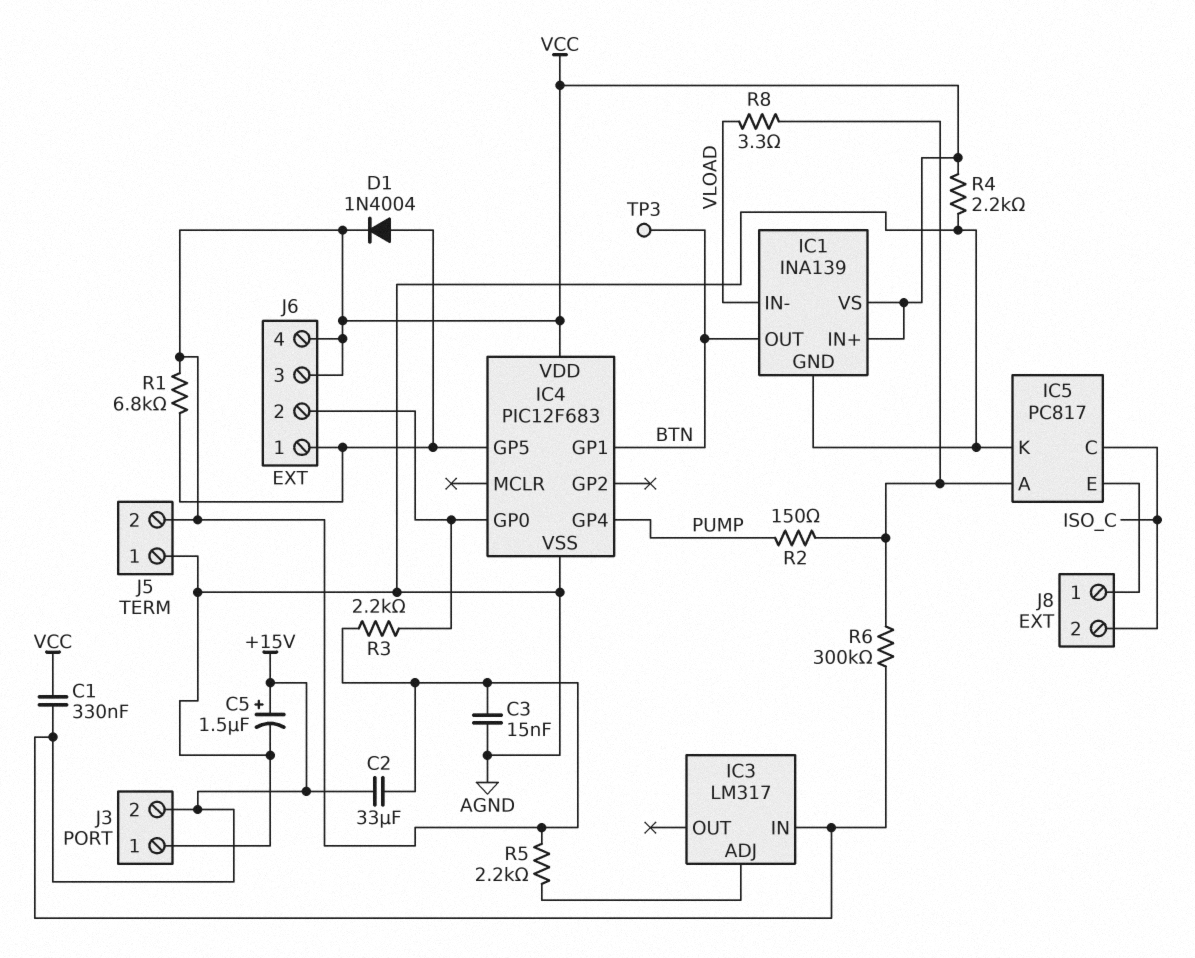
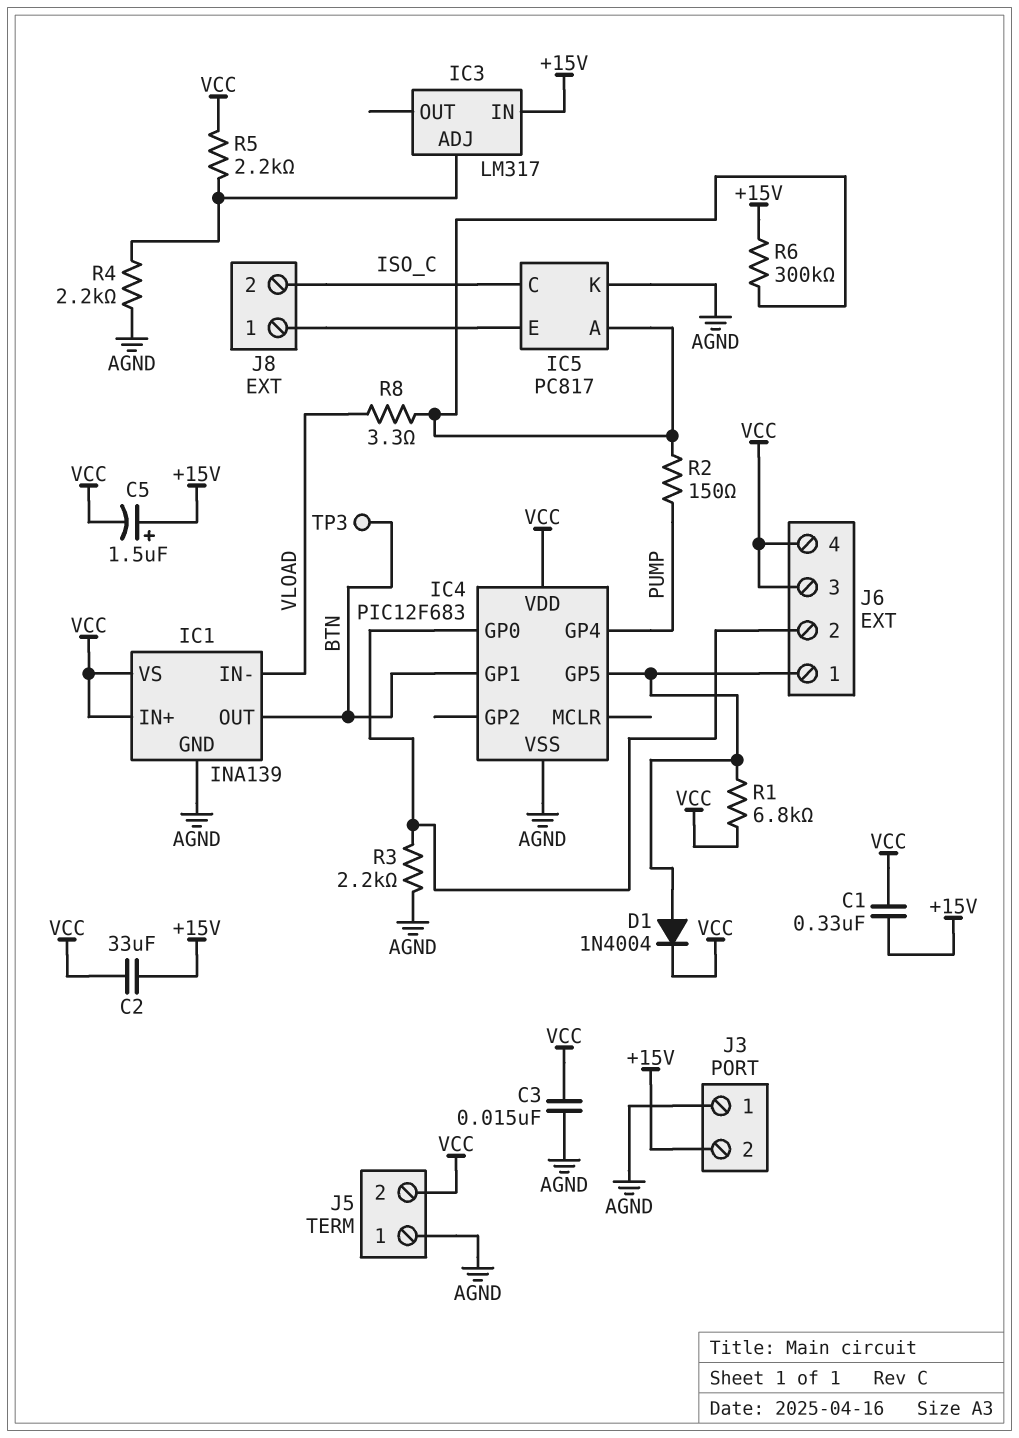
C5: 1.5uF (plus +15V, minus AGND) -> 1.5uF (plus +15V, minus VCC)
R3: 2.2k (IC4/GP0, VCC) -> 2.2k (AGND, IC4/GP0)
R4: 2.2k (AGND, VCC) -> 2.2k (AGND, IC3/ADJ)

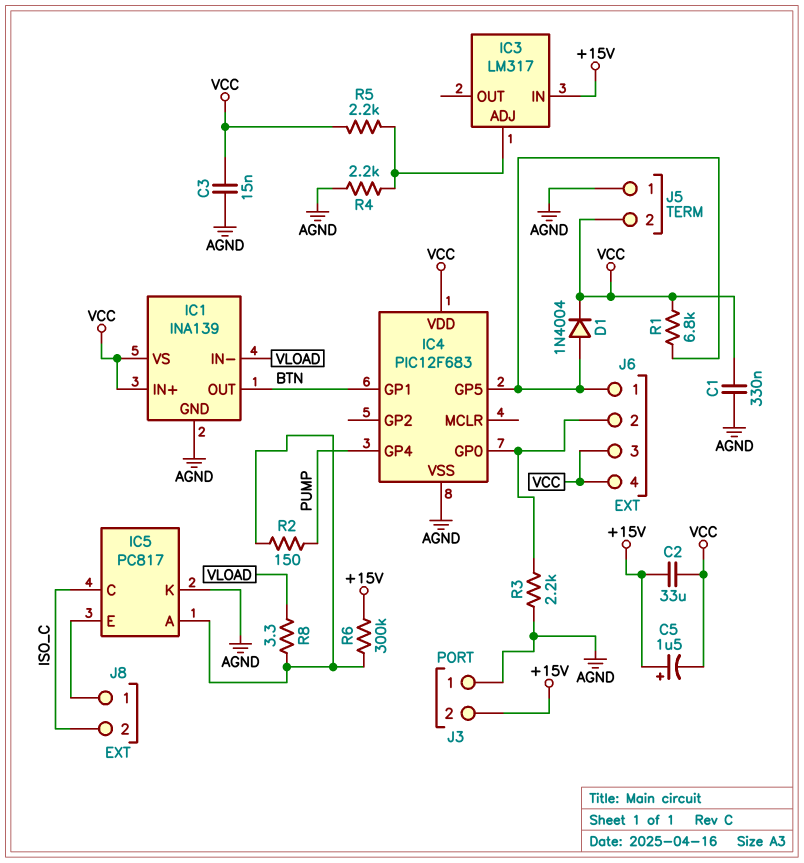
C1: 330nF (+15V, VCC) -> 330nF (AGND, VCC)
TP3: test point (BTN) -> none

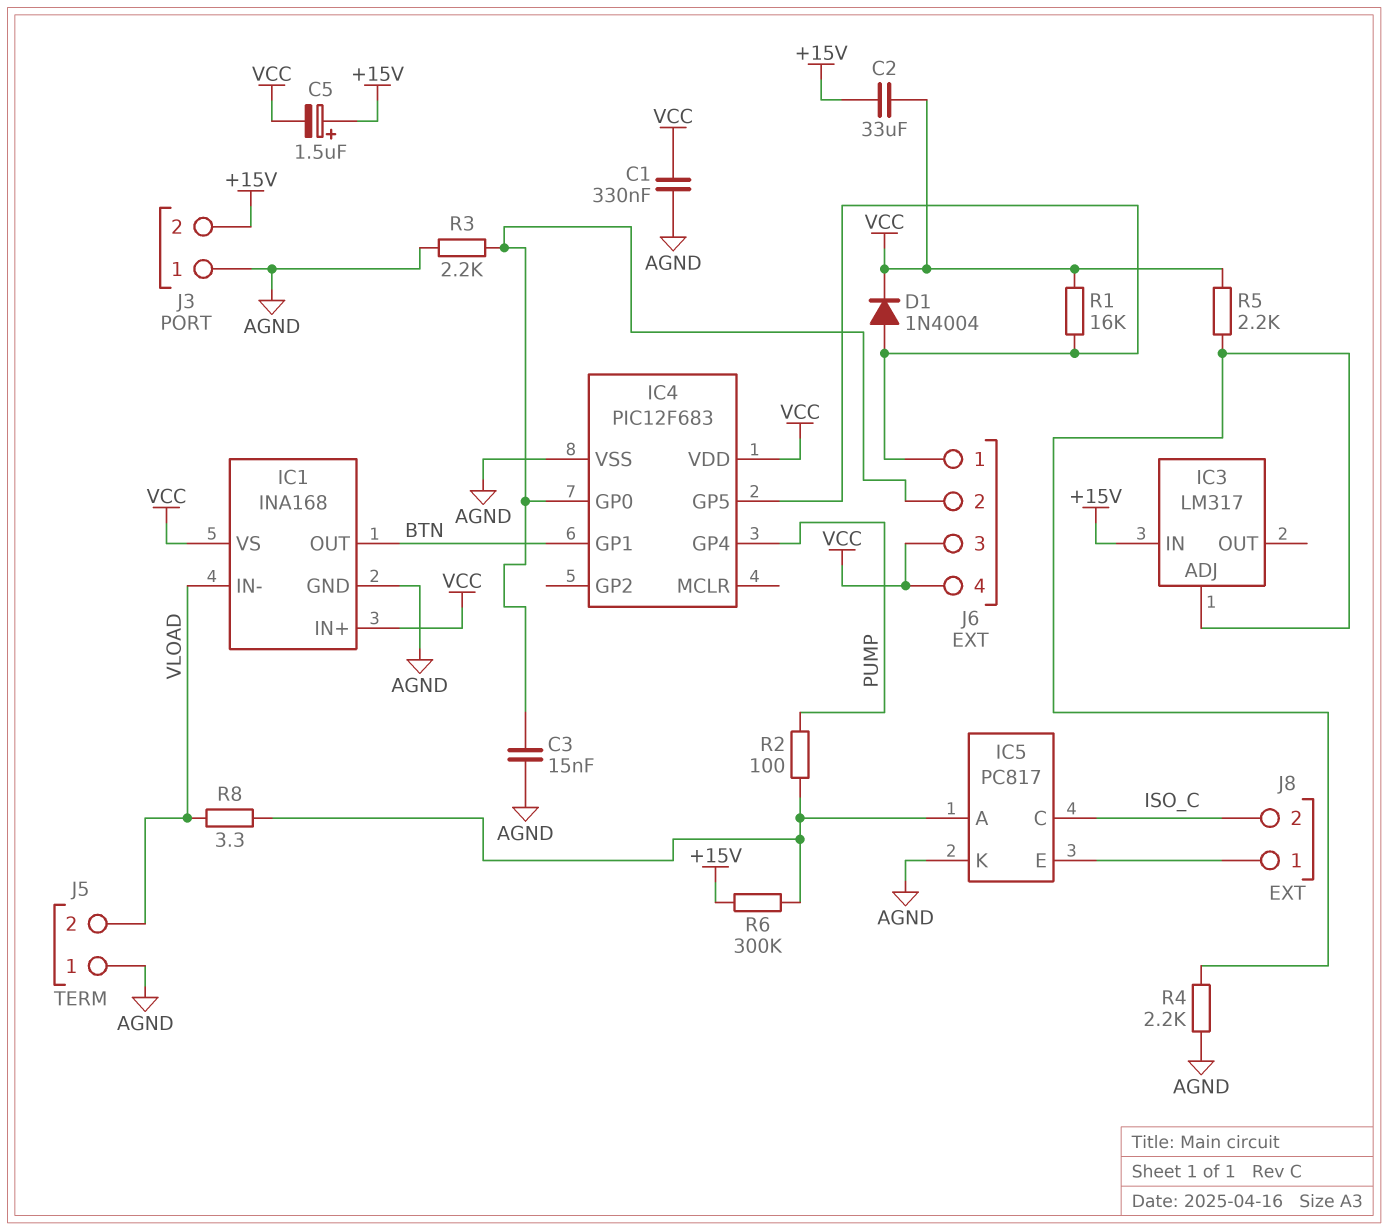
C3: 15nF (AGND, VCC) -> 15nF (AGND, IC4/GP0)
IC1: INA139 -> INA168
J5 pin 2: VCC -> VLOAD
R1: 6.8k (IC4/GP5, VCC) -> 16k (IC4/GP5, VCC)
R2: 150 (IC5/A, PUMP) -> 100 (IC5/A, PUMP)

